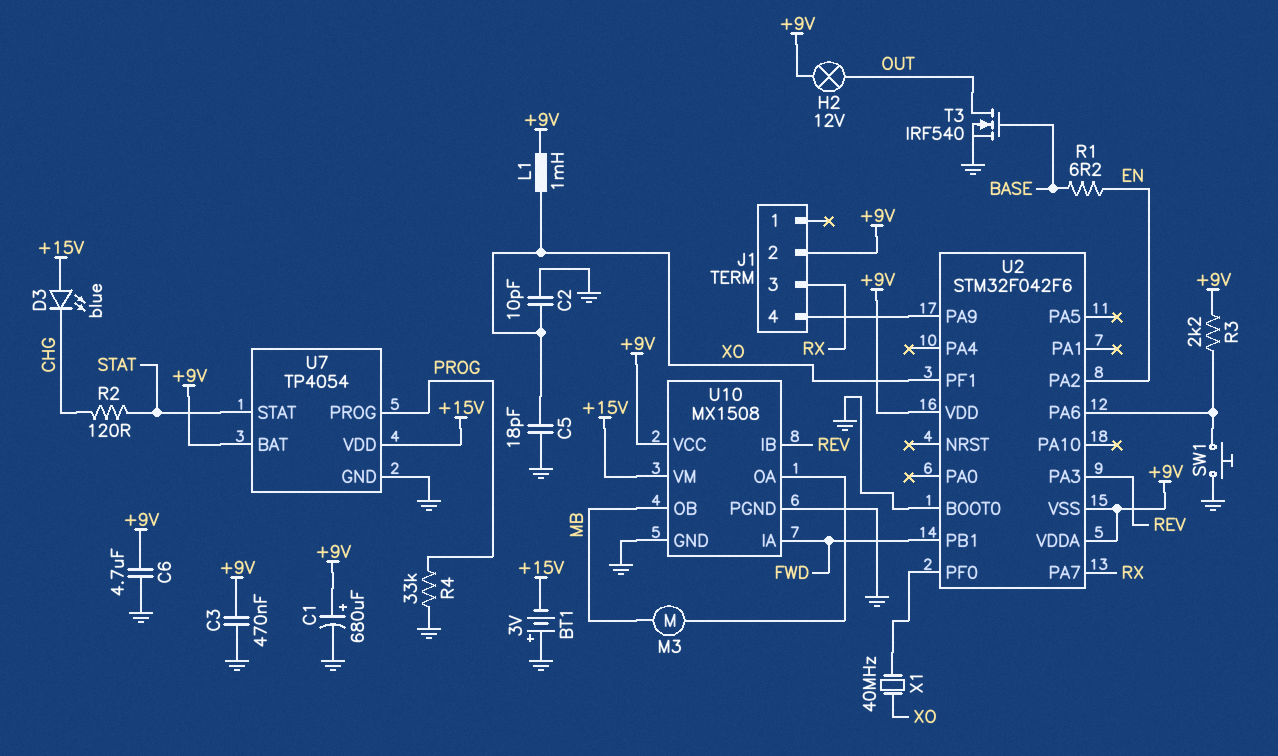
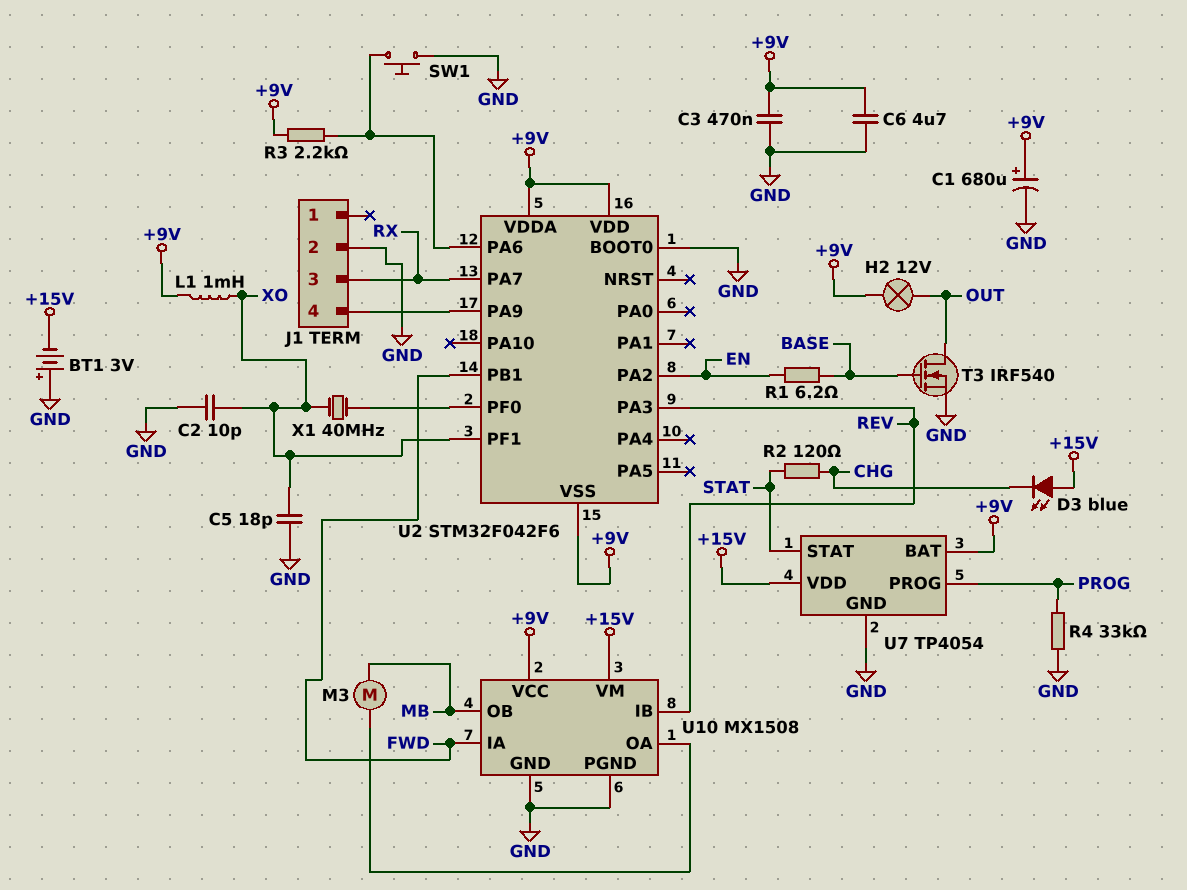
J1 pin 2: +9V -> GND

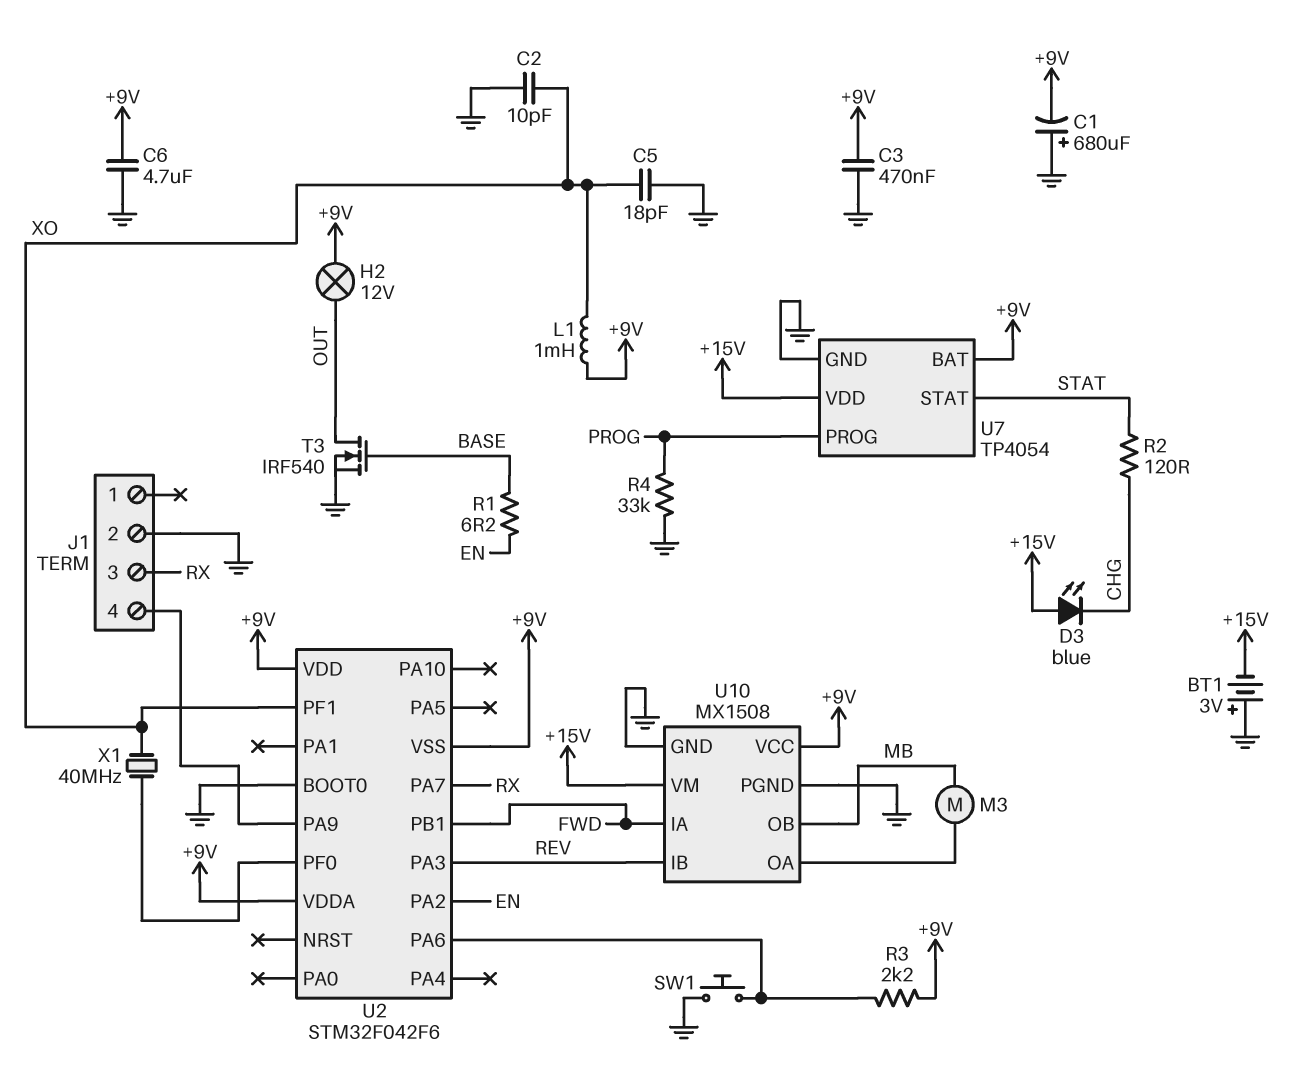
C1: 680uF (plus +9V, minus GND) -> 680uF (plus GND, minus +9V)

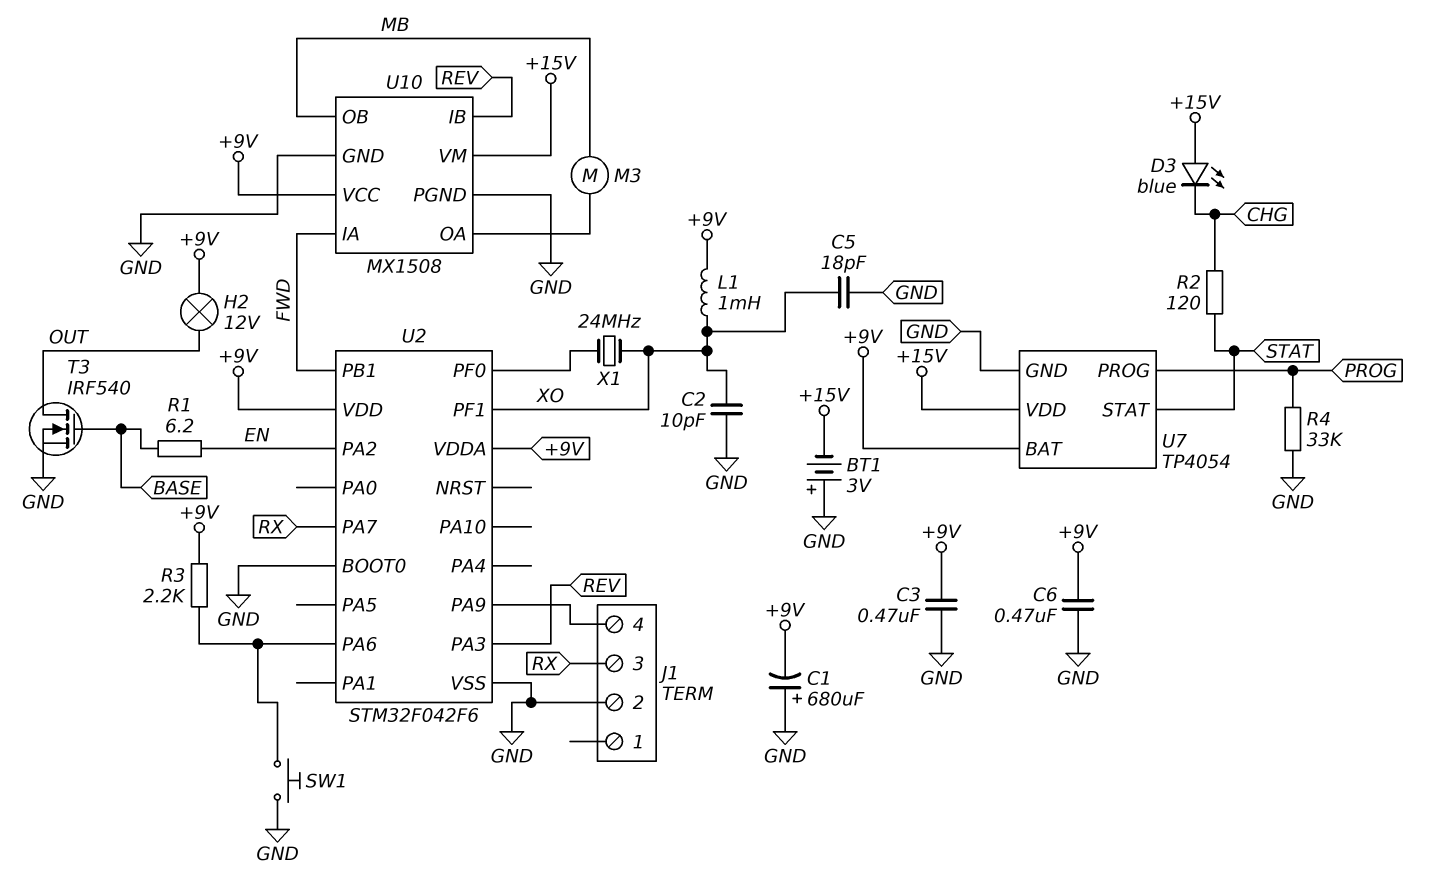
C6: 4.7uF (+9V, GND) -> 470nF (+9V, GND)
U2 pin VSS: +9V -> GND
X1: 40MHz (U2/PF0, XO) -> 24MHz (U2/PF0, XO)

